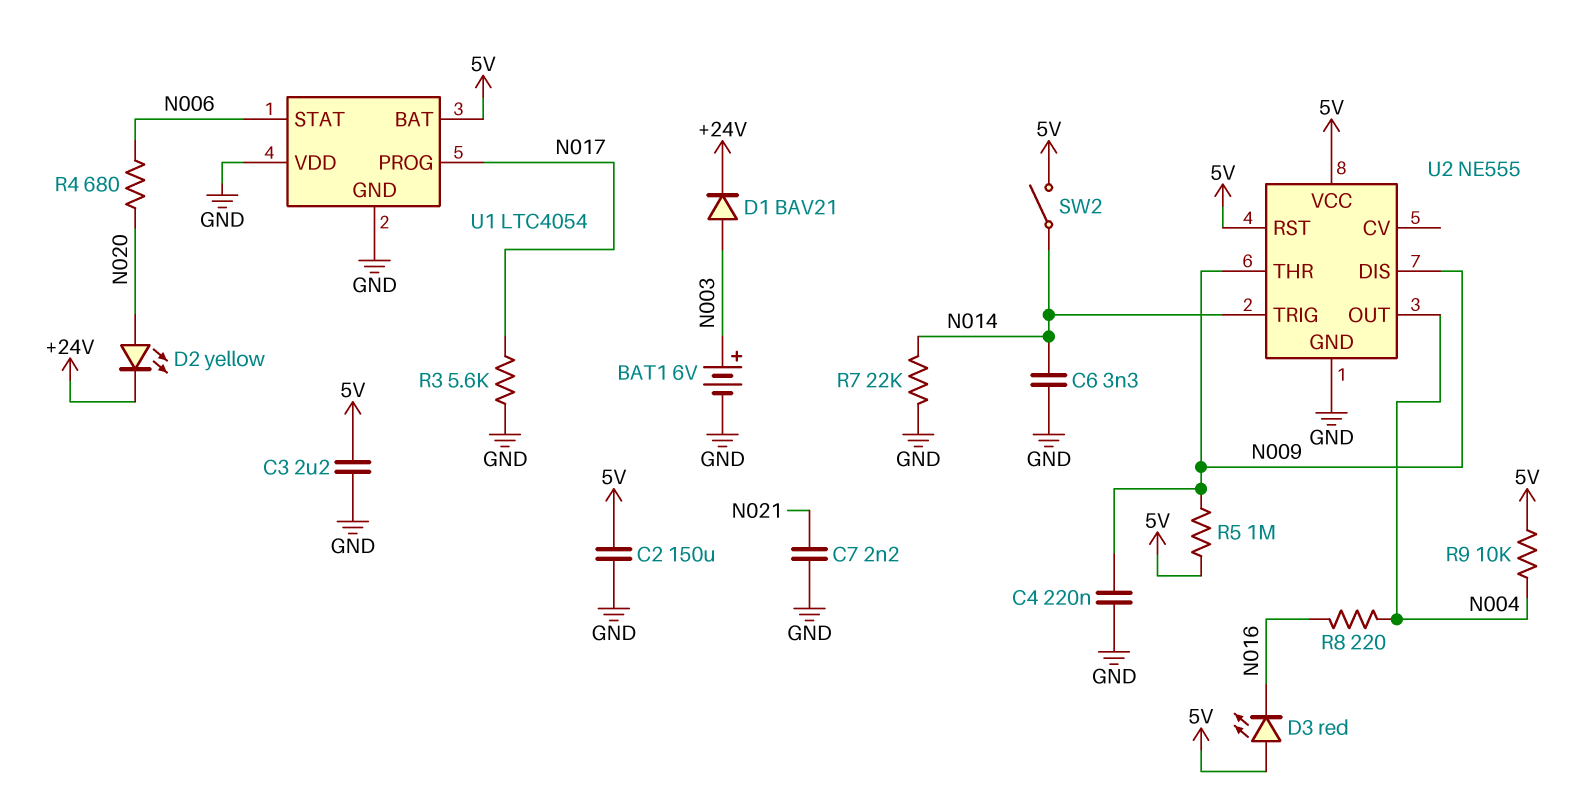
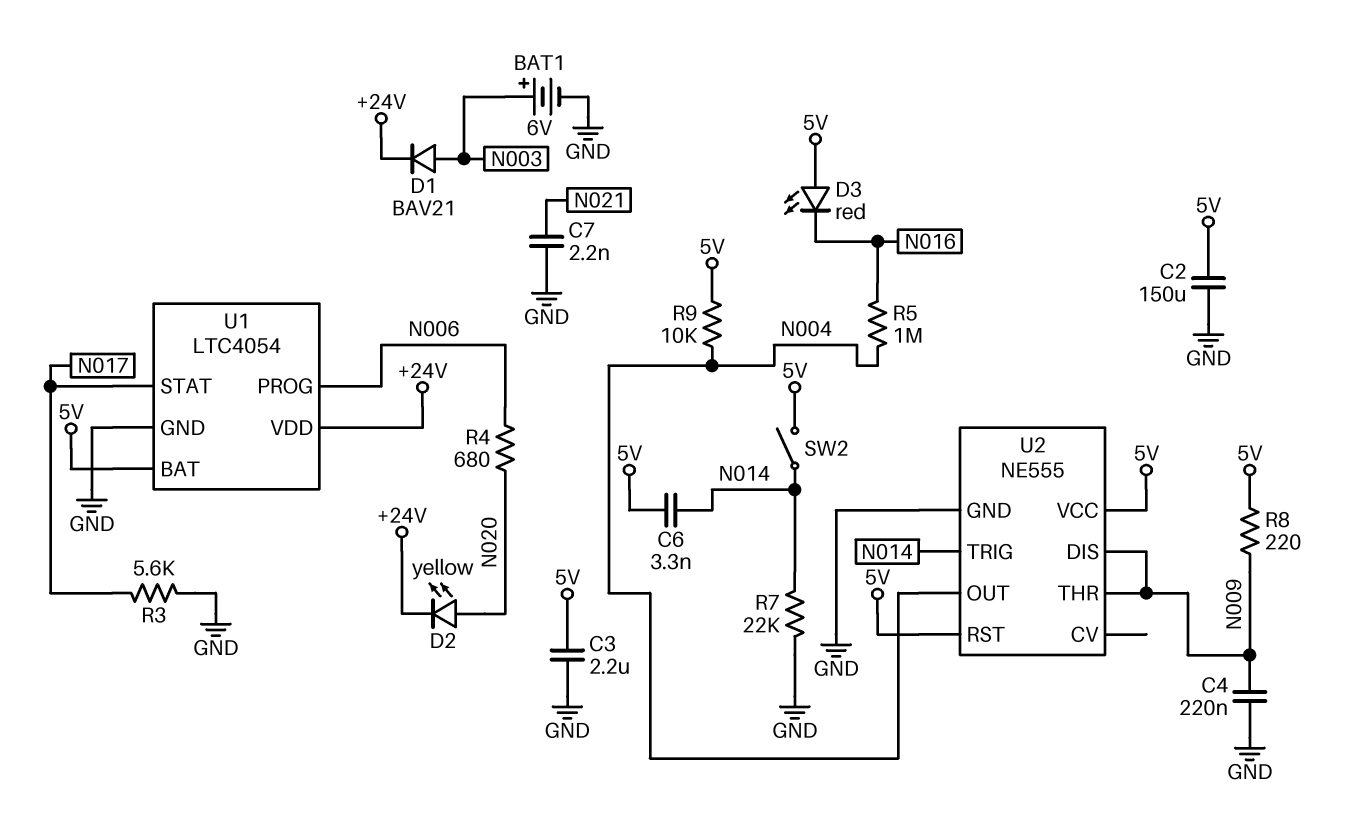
C6: 3.3nF (GND, N014) -> 3.3nF (5V, N014)
R5: 1M (5V, N009) -> 1M (N004, N016)
R8: 220 (N004, N016) -> 220 (5V, N009)
U1 pin PROG: N017 -> N006
U1 pin STAT: N006 -> N017
U1 pin VDD: GND -> +24V

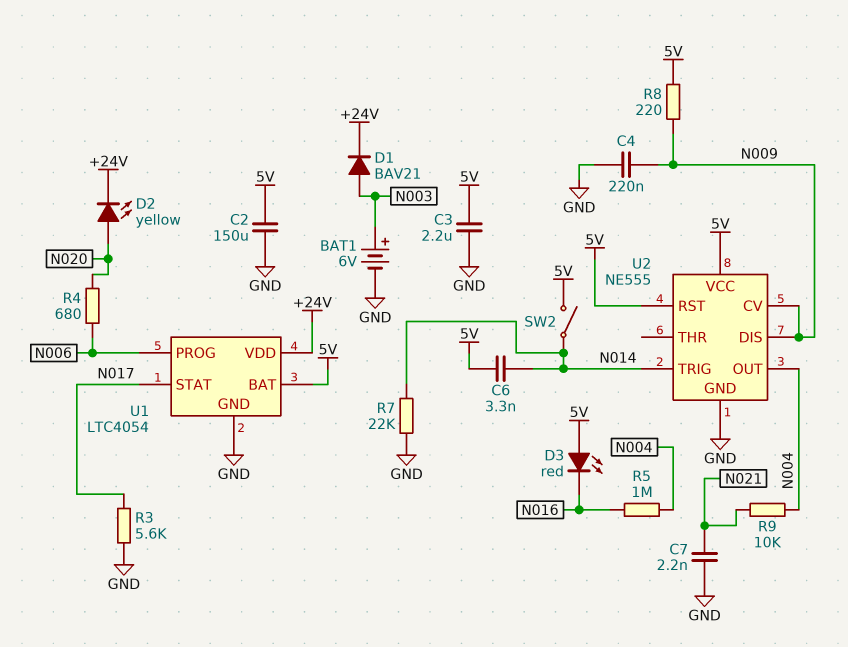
R9: 10k (5V, N004) -> 10k (N004, N021)
U2 pin CV: none -> N009
U2 pin THR: N009 -> none

